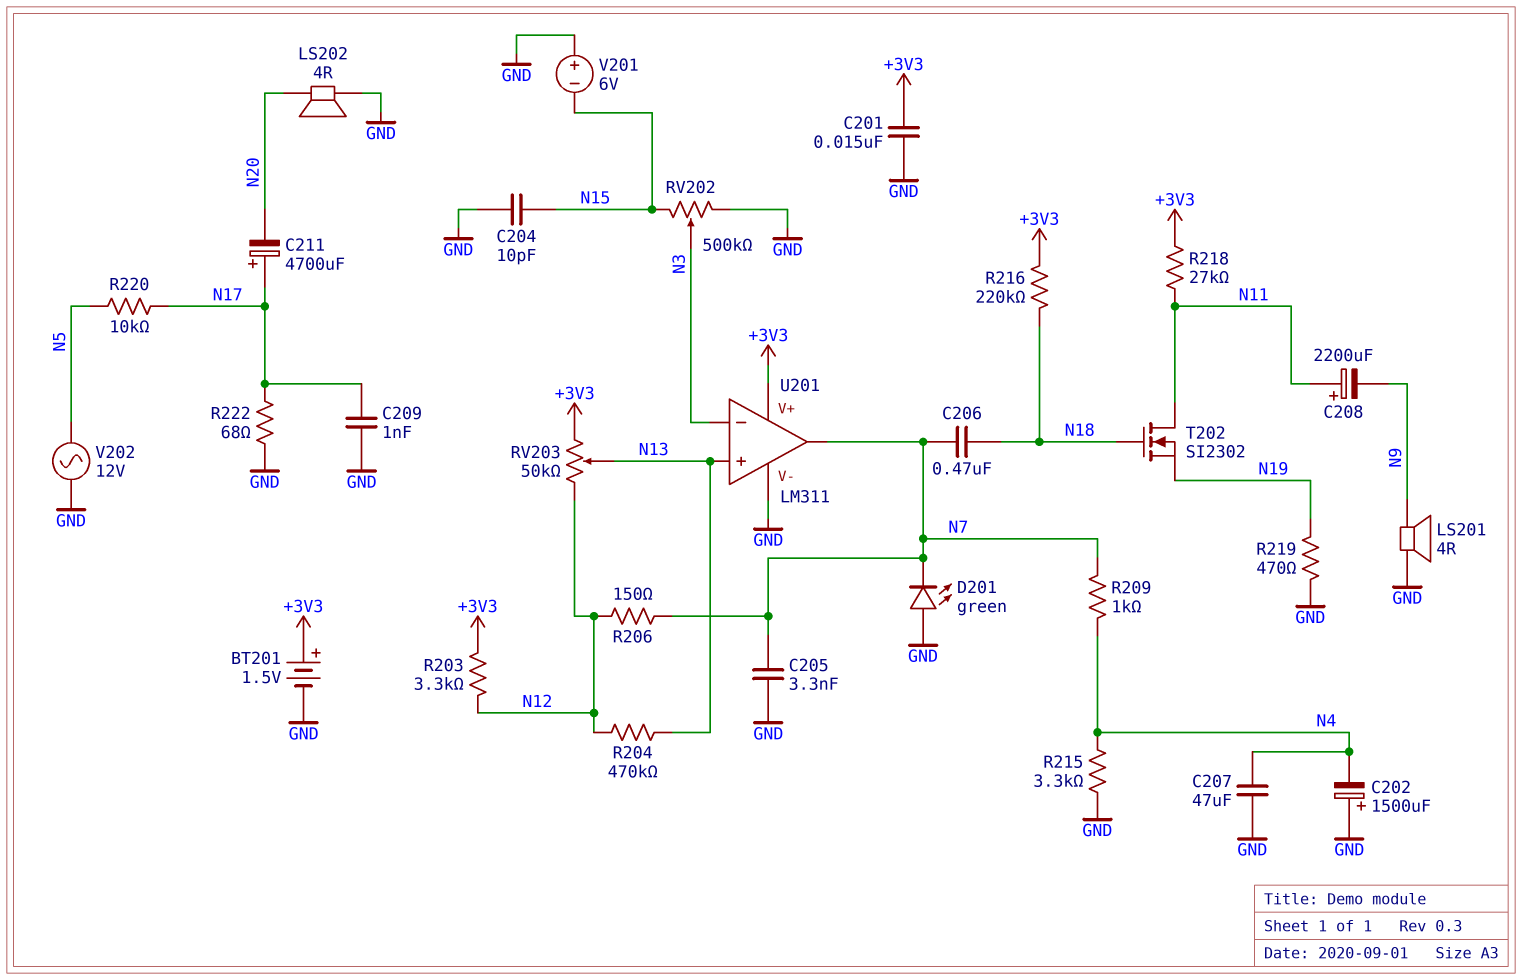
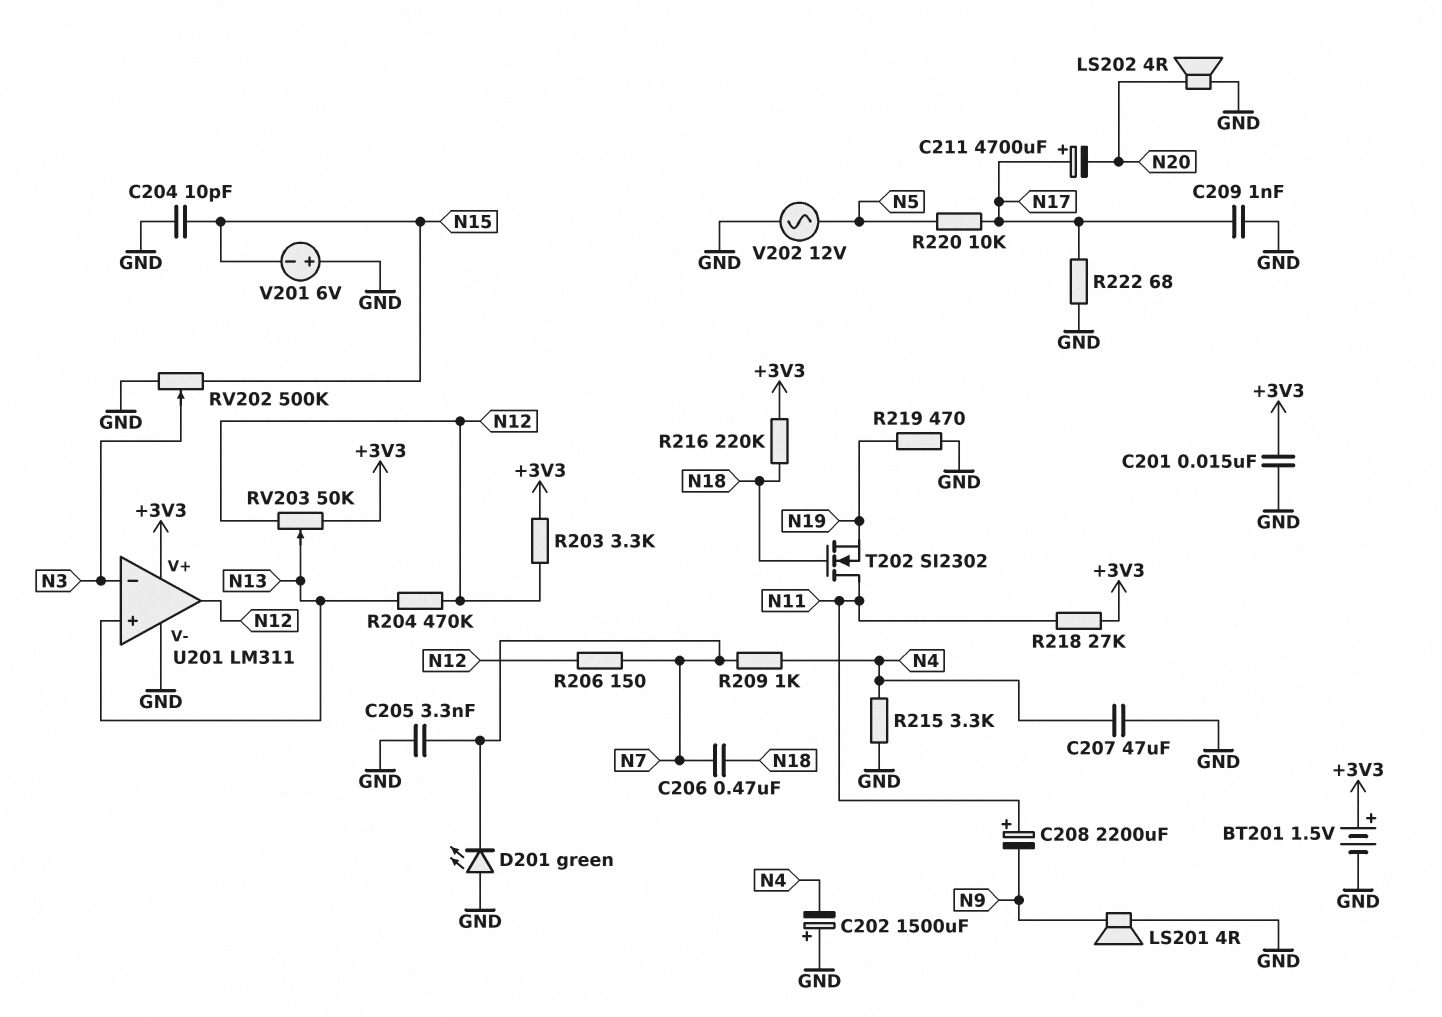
U201 pin out: N7 -> N12

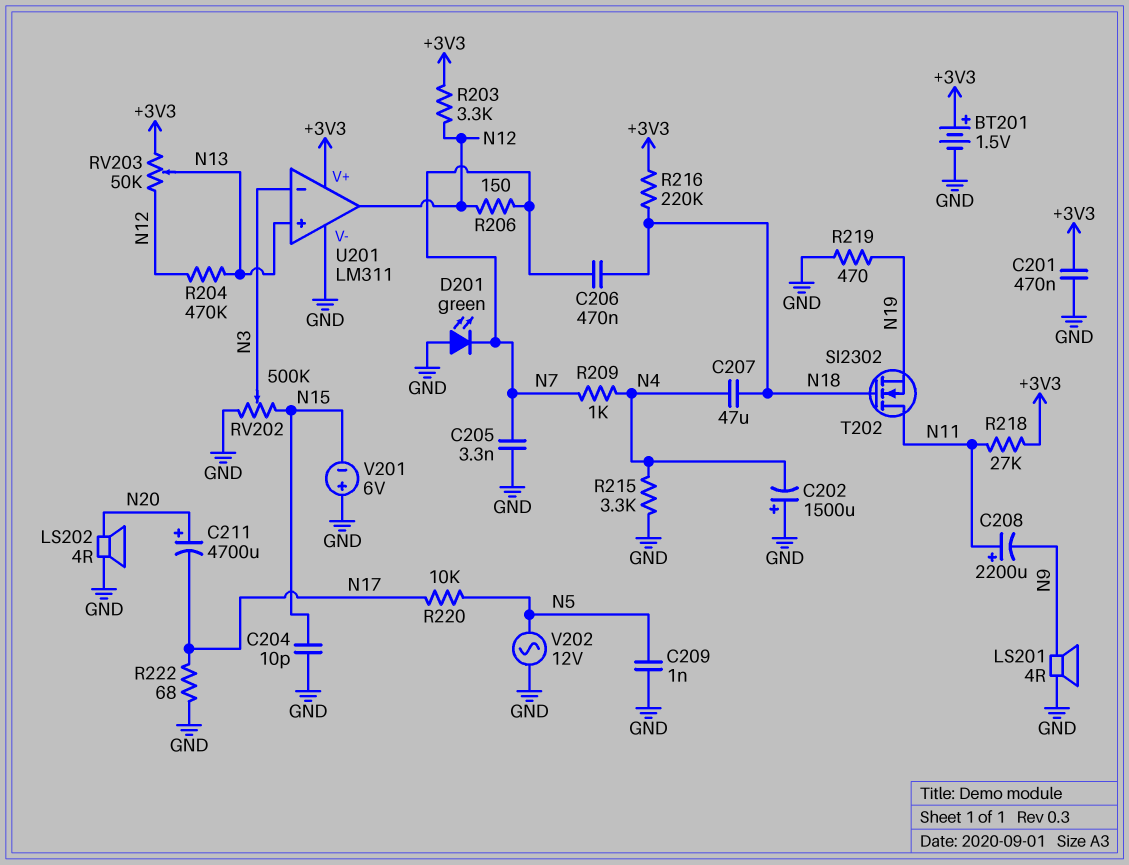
C201: 15nF (+3V3, GND) -> 470nF (+3V3, GND)
C207: 47uF (GND, N4) -> 47uF (N4, N18)
C209: 1nF (GND, N17) -> 1nF (GND, N5)
C211: 4700uF (plus N17, minus N20) -> 4700uF (plus N20, minus N17)

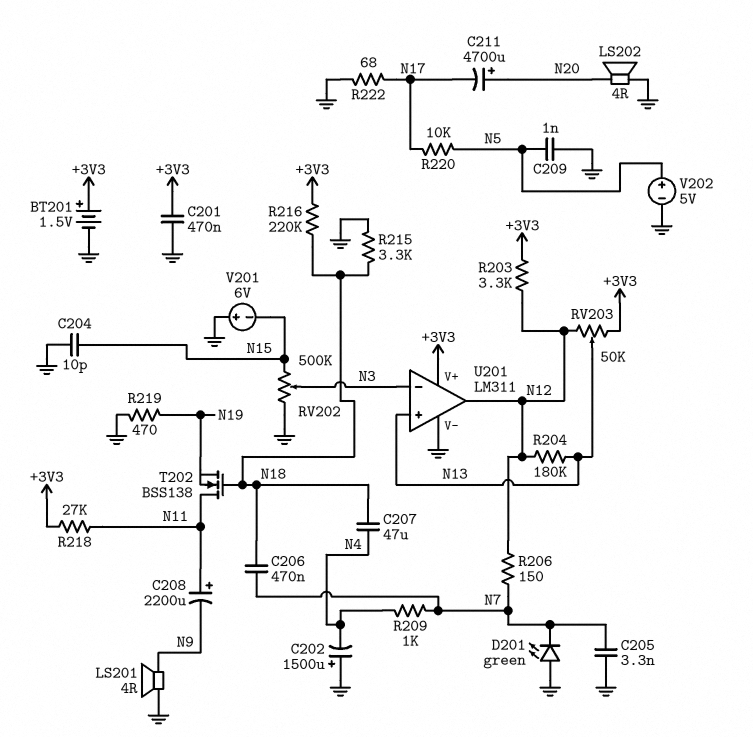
R204: 470k (N12, N13) -> 180k (N12, N13)
R215: 3.3k (GND, N4) -> 3.3k (GND, N18)
T202: NMOS SI2302 (G N18, D N11, S N19) -> NMOS BSS138 (G N18, D N11, S N19)
V202: AC 12V (GND, N5) -> 5V (plus N5, minus GND)

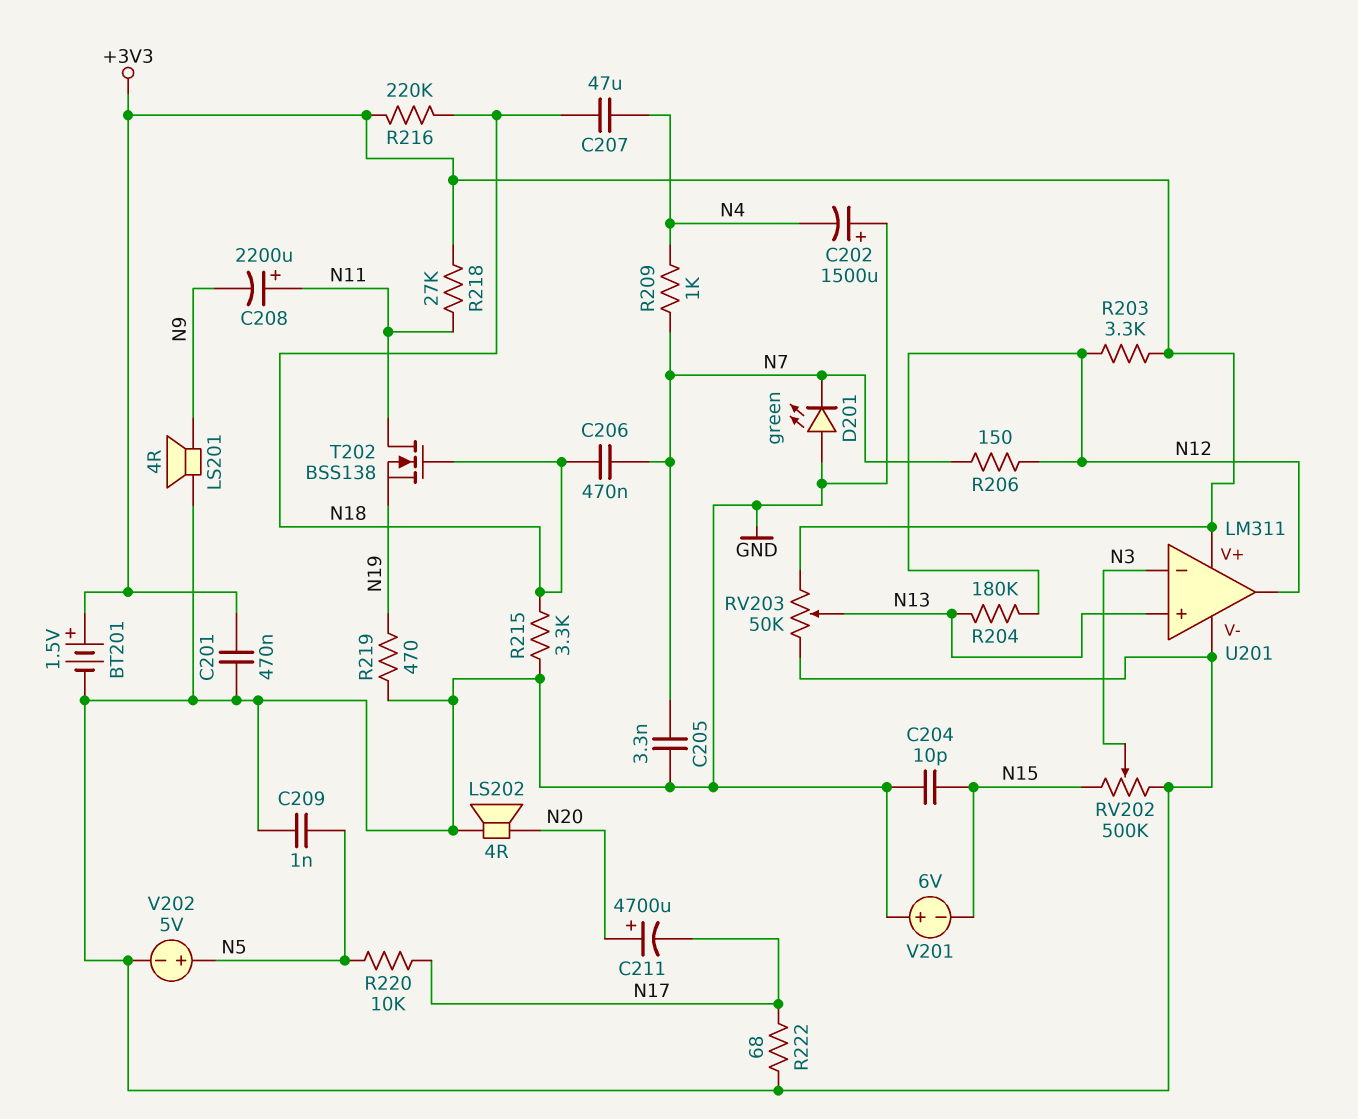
RV203: 50k (+3V3, N12, wiper N13) -> 50k (+3V3, GND, wiper N13)

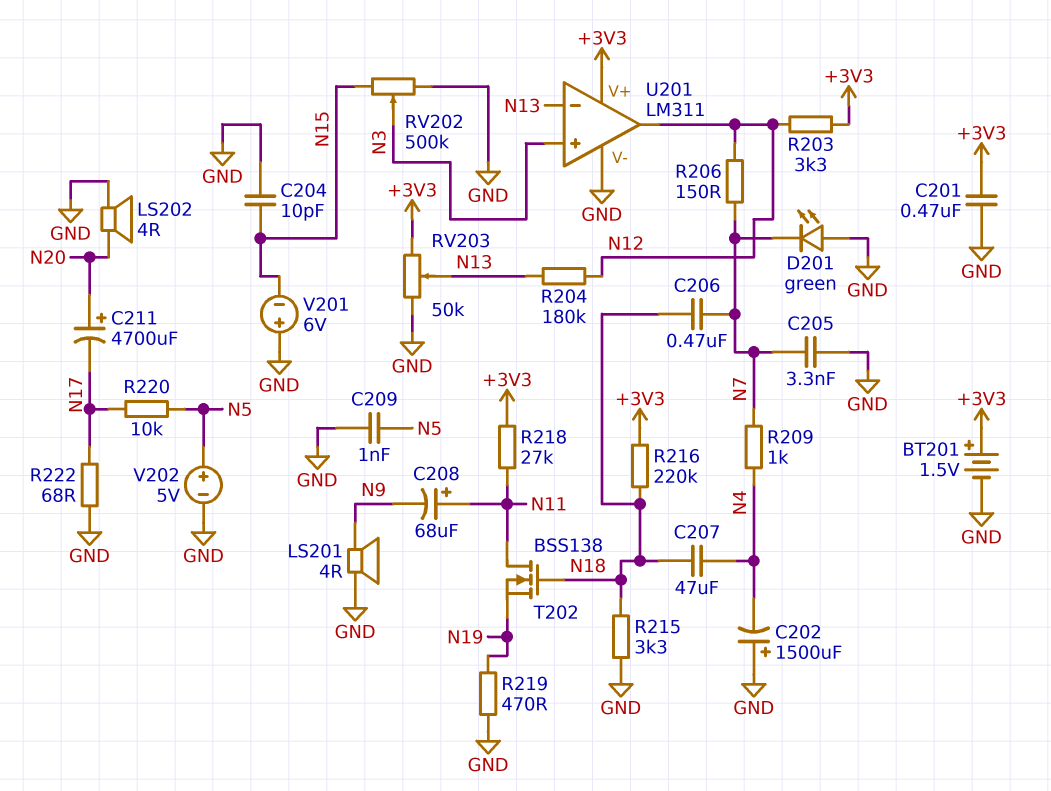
C208: 2200uF (plus N11, minus N9) -> 68uF (plus N11, minus N9)
U201 pin in+: N13 -> N3
U201 pin in-: N3 -> N13

